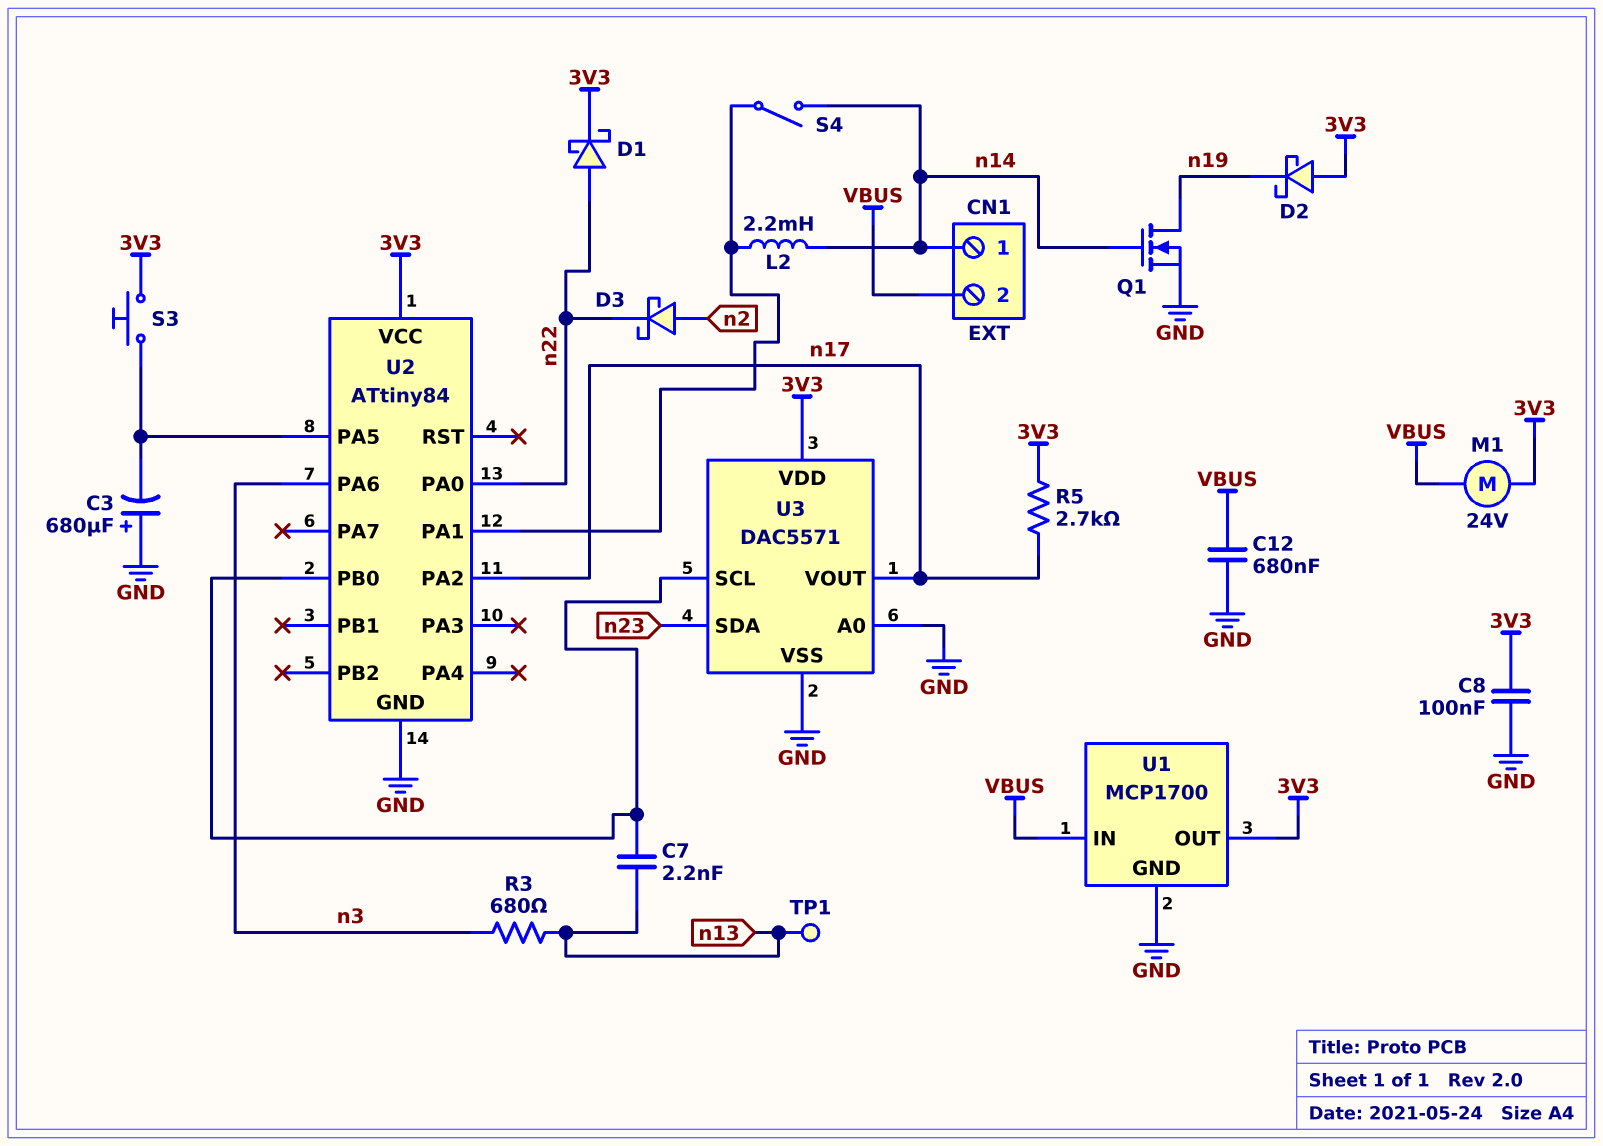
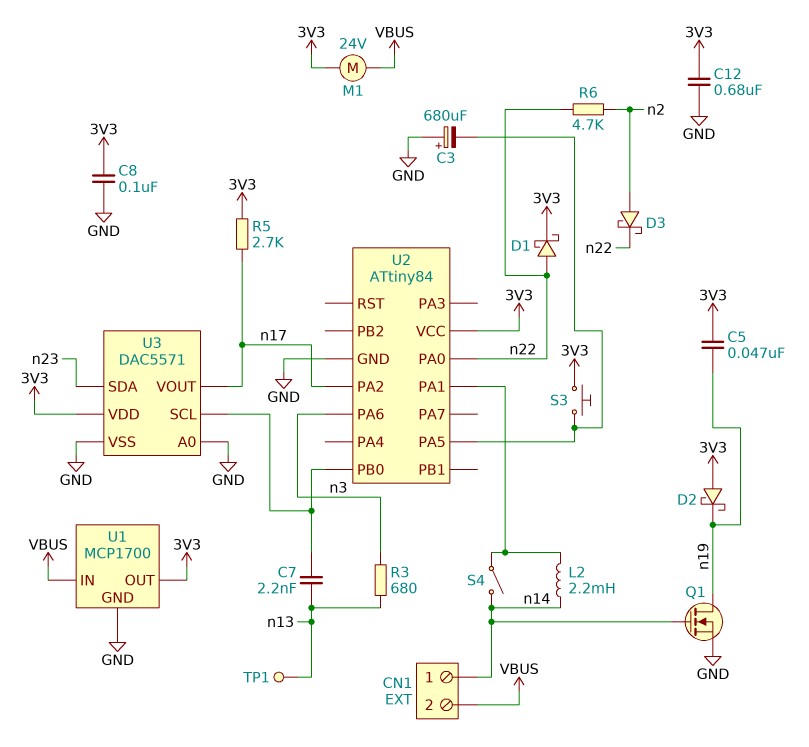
C5: none -> 47nF (3V3, n19)
C12: 680nF (GND, VBUS) -> 680nF (3V3, GND)
R6: none -> 4.7k (n2, n22)

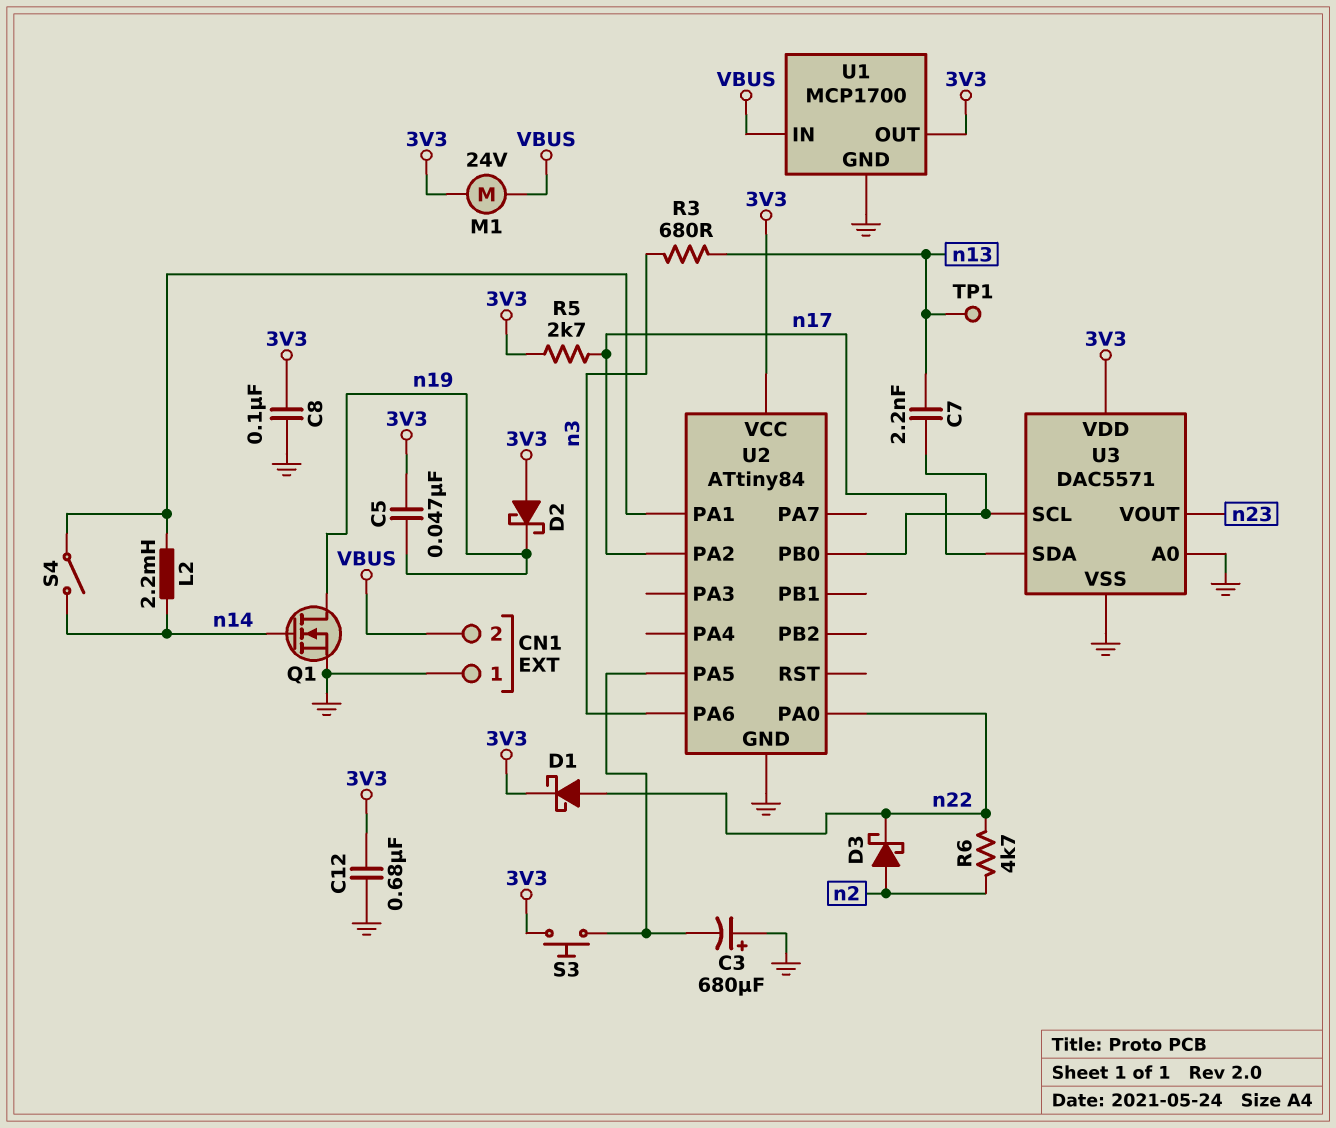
CN1 pin 1: n14 -> GND
U3 pin SDA: n23 -> n17
U3 pin VOUT: n17 -> n23

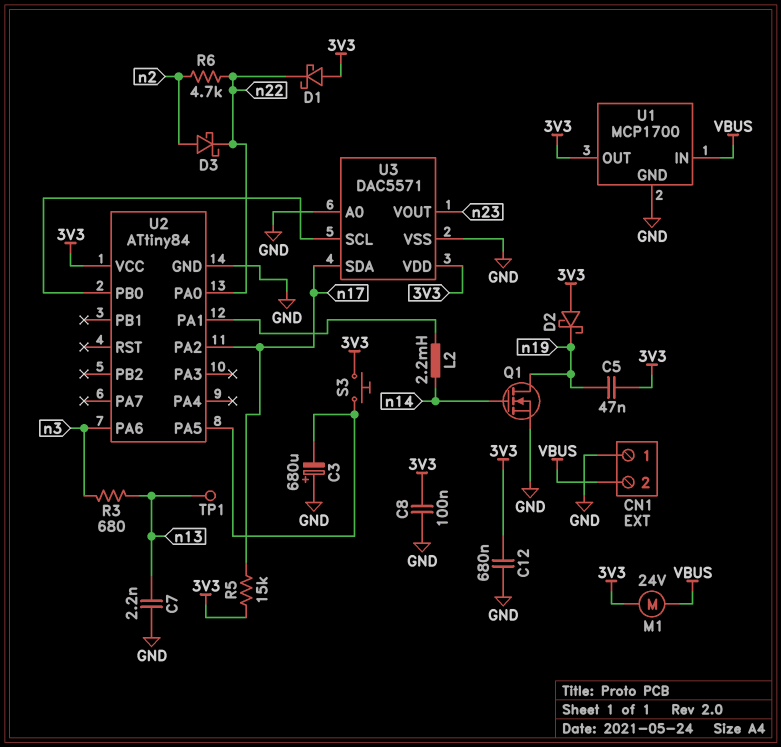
C7: 2.2nF (U2/PB0, n13) -> 2.2nF (GND, n13)
D1: schottky (A n22, K 3V3) -> schottky (A 3V3, K n22)
R5: 2.7k (3V3, n17) -> 15k (3V3, n17)
S4: switch (U2/PA1, n14) -> none

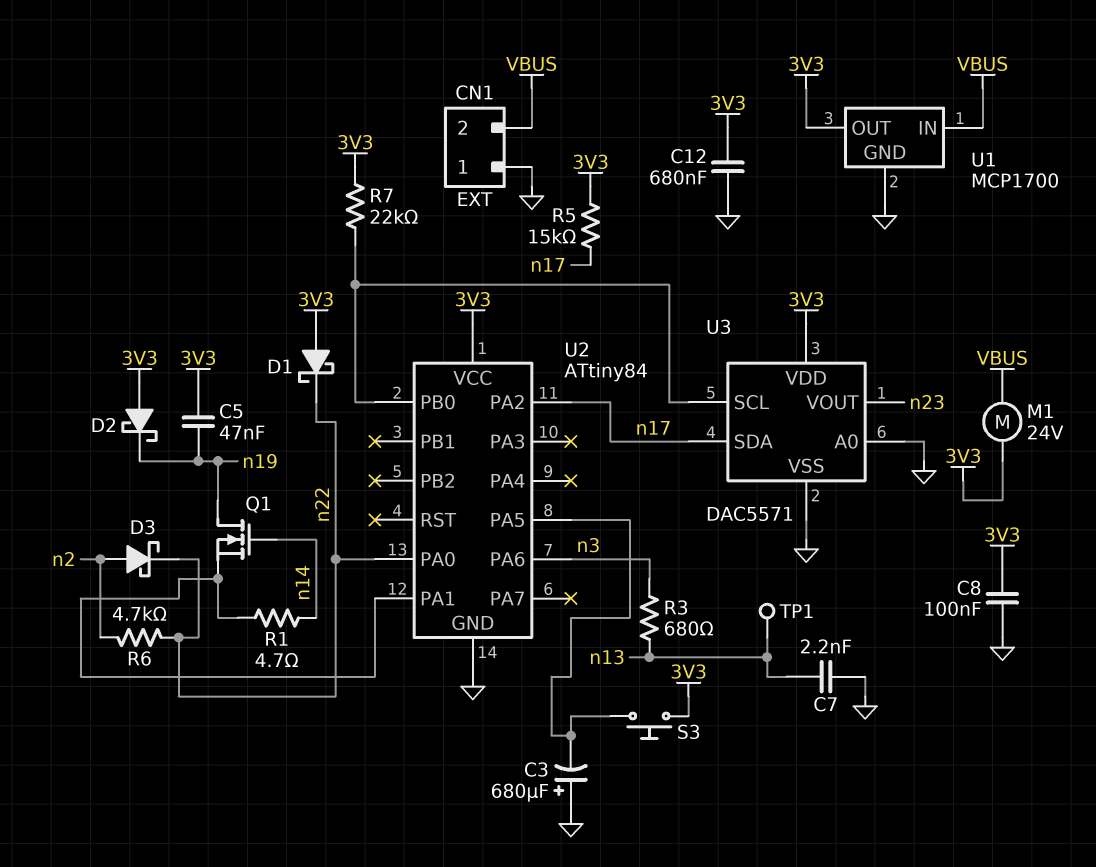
L2: 2.2mH (U2/PA1, n14) -> none
Q1: NMOS (G n14, D n19, S GND) -> NMOS (G n14, D n19, S U2/PA1)
R1: none -> 4.7 (U2/PA1, n14)
R7: none -> 22k (3V3, U2/PB0)

